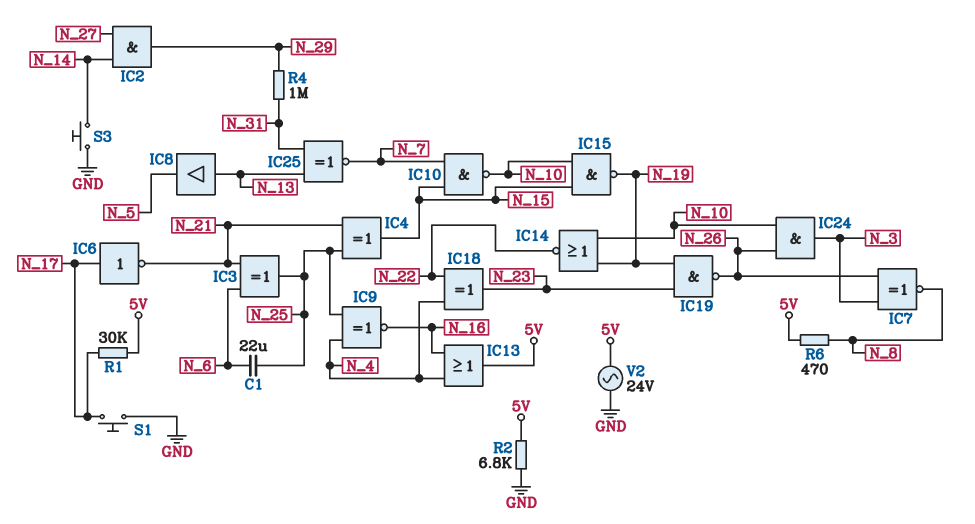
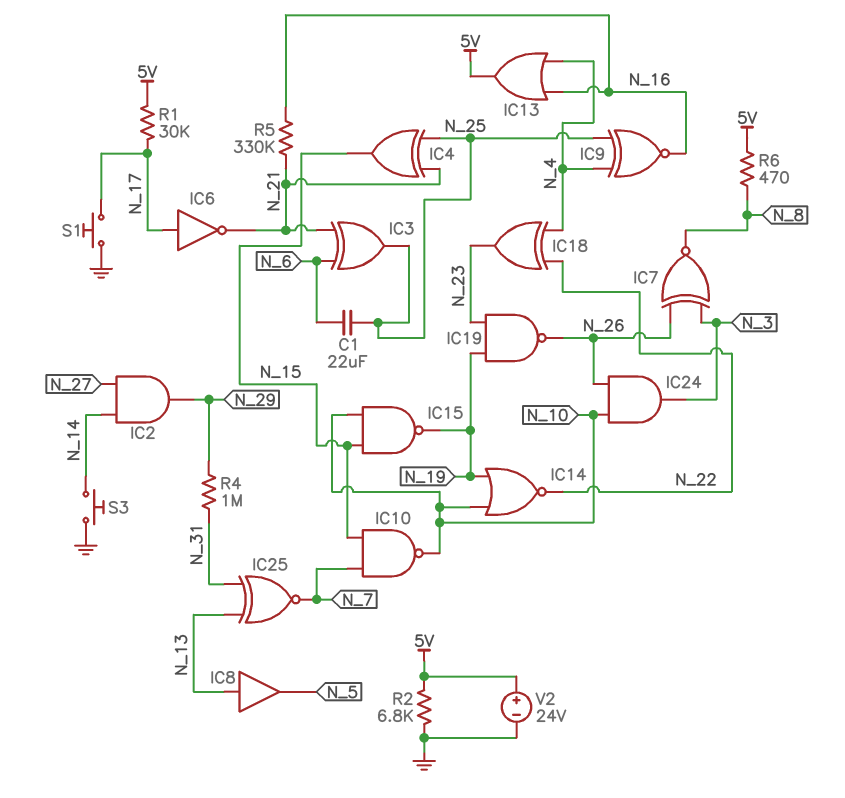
R5: none -> 330k (N_16, N_21)
V2: AC 24V (5V, GND) -> 24V (plus 5V, minus GND)

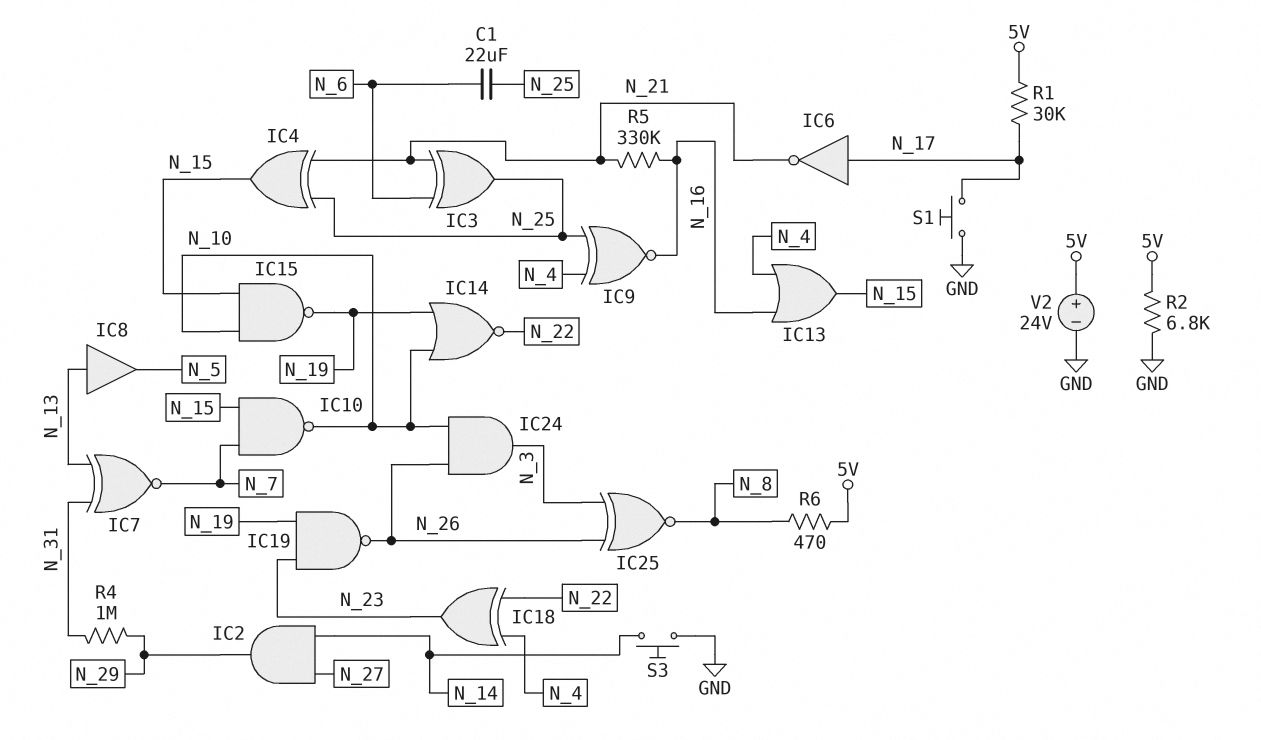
IC7: XNOR (in N_3, in N_26, out N_8) -> XNOR (in N_13, in N_31, out N_7)
IC13: OR (in N_4, in N_16, out 5V) -> OR (in N_4, in N_16, out N_15)
IC25: XNOR (in N_13, in N_31, out N_7) -> XNOR (in N_3, in N_26, out N_8)

